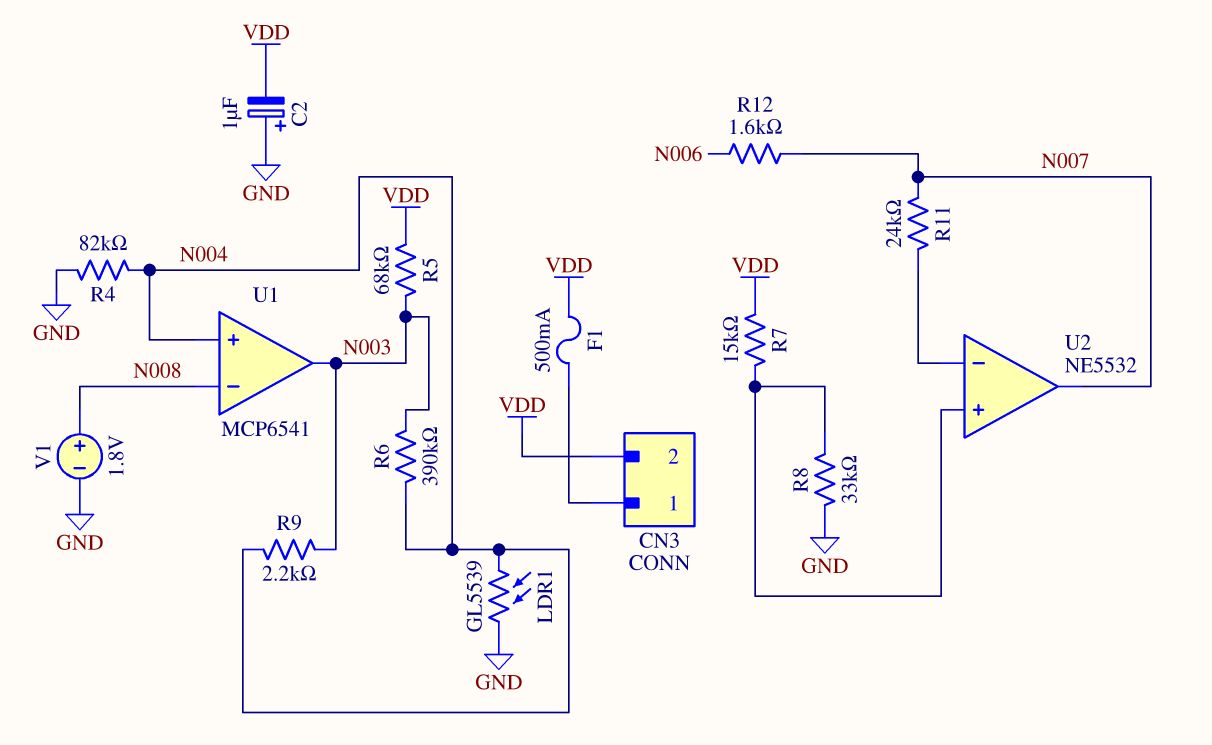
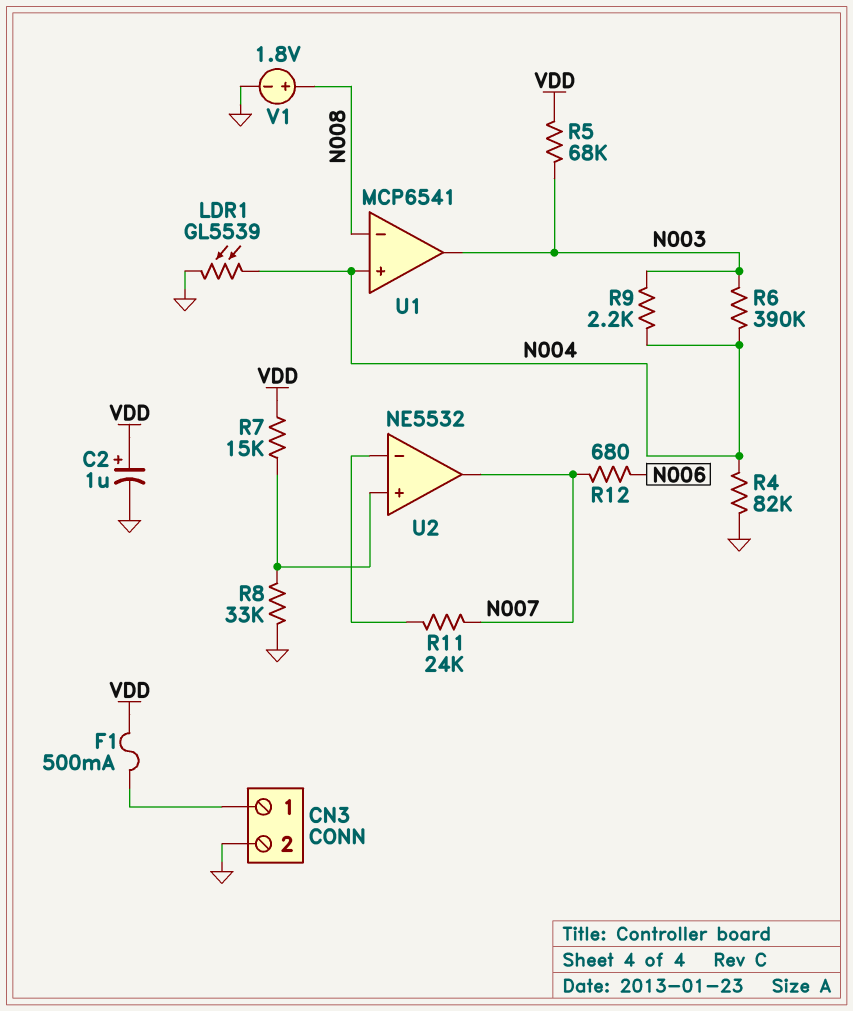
C2: 1uF (plus GND, minus VDD) -> 1uF (plus VDD, minus GND)
CN3 pin 2: VDD -> GND
R12: 1.6k (N006, N007) -> 680 (N006, N007)

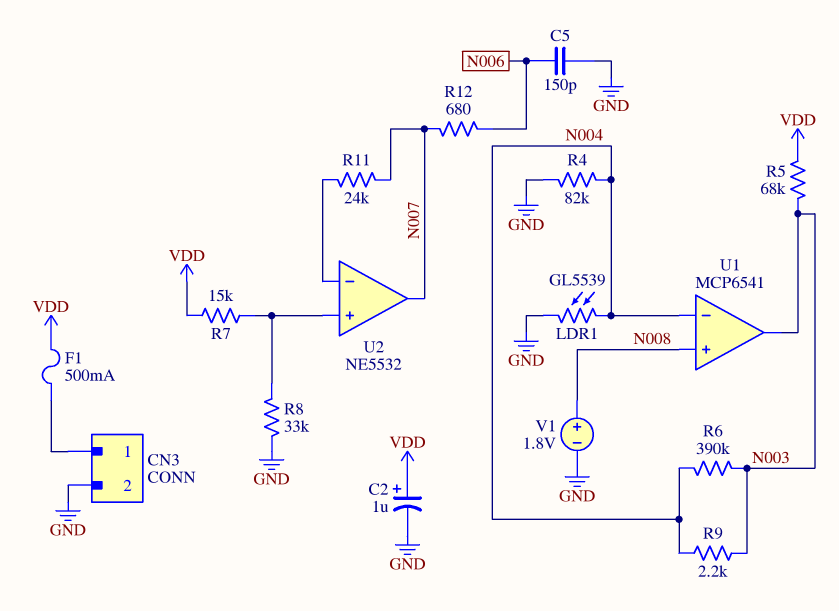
C5: none -> 150pF (GND, N006)
U1 pin in+: N004 -> N008
U1 pin in-: N008 -> N004

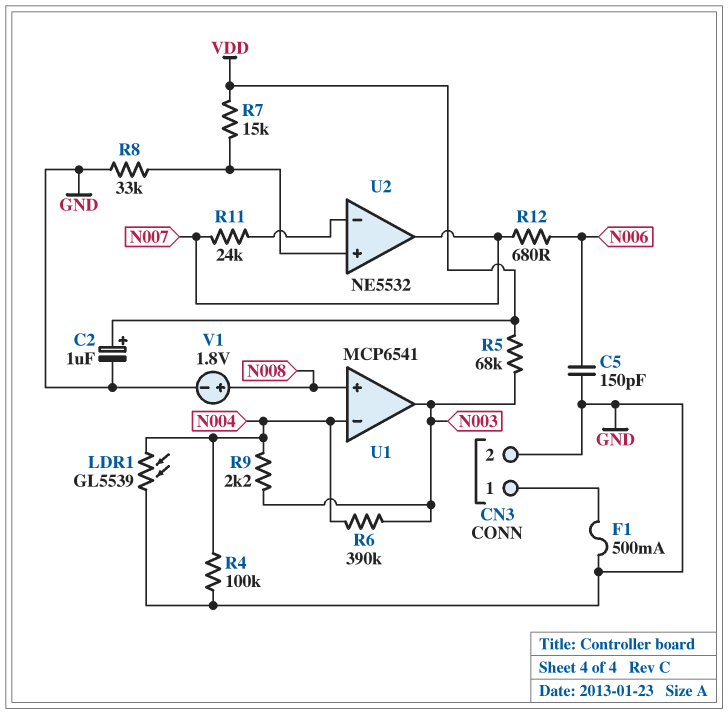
F1: 500mA (CN3/1, VDD) -> 500mA (CN3/1, GND)
R4: 82k (GND, N004) -> 100k (GND, N004)

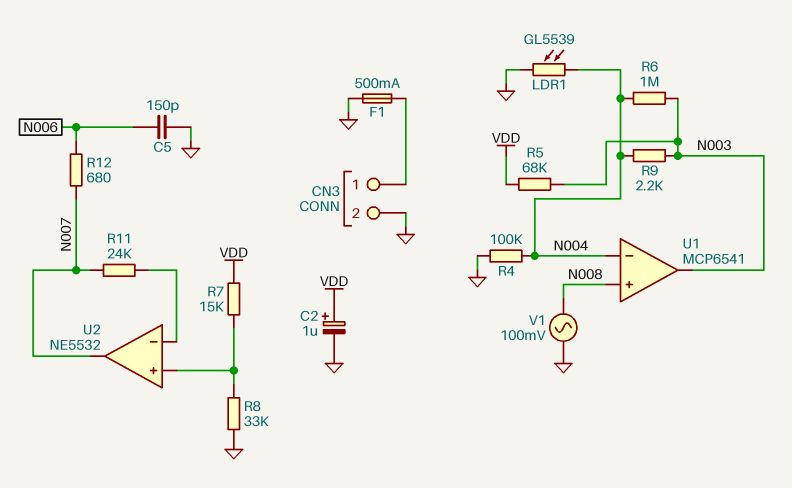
R6: 390k (N003, N004) -> 1M (N003, N004)
V1: 1.8V (plus N008, minus GND) -> AC 100mV (GND, N008)

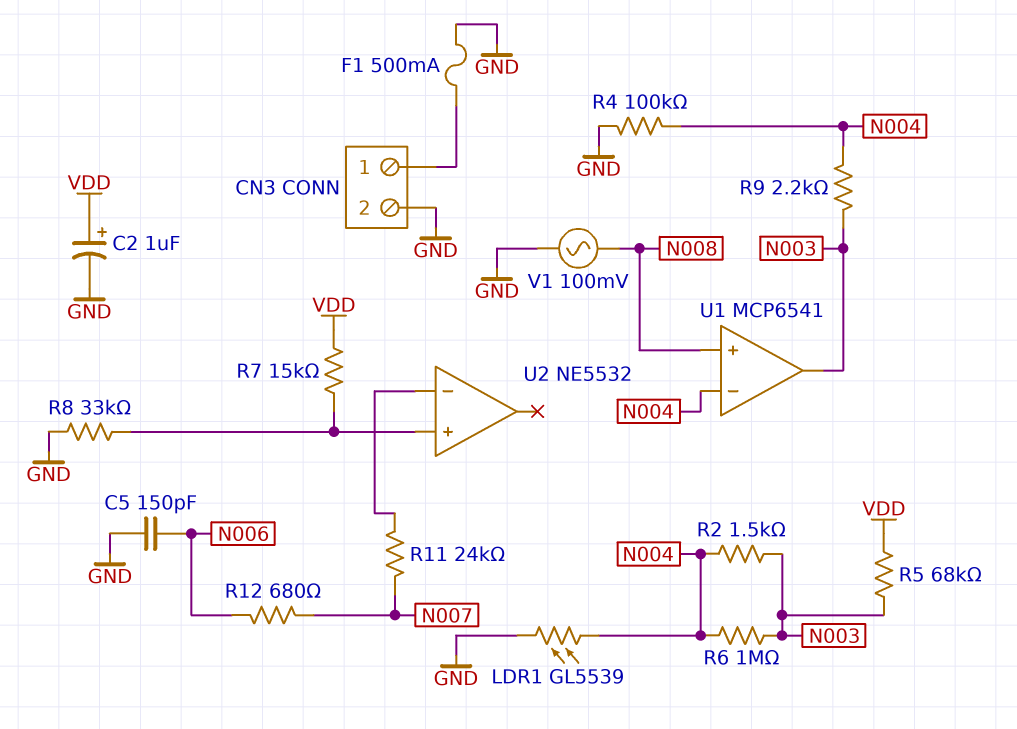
R2: none -> 1.5k (N003, N004)
U2 pin out: N007 -> none

